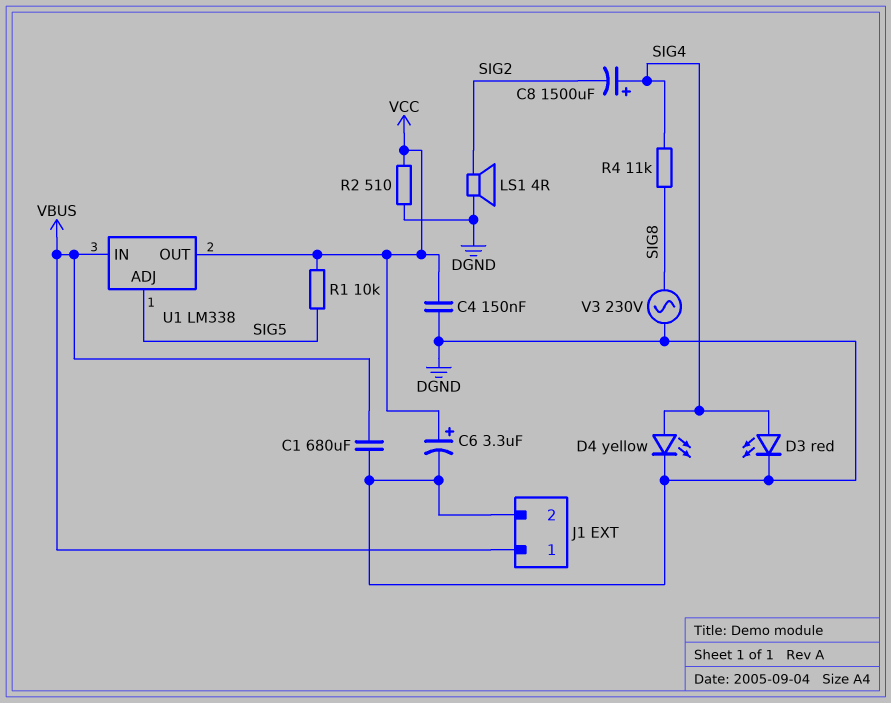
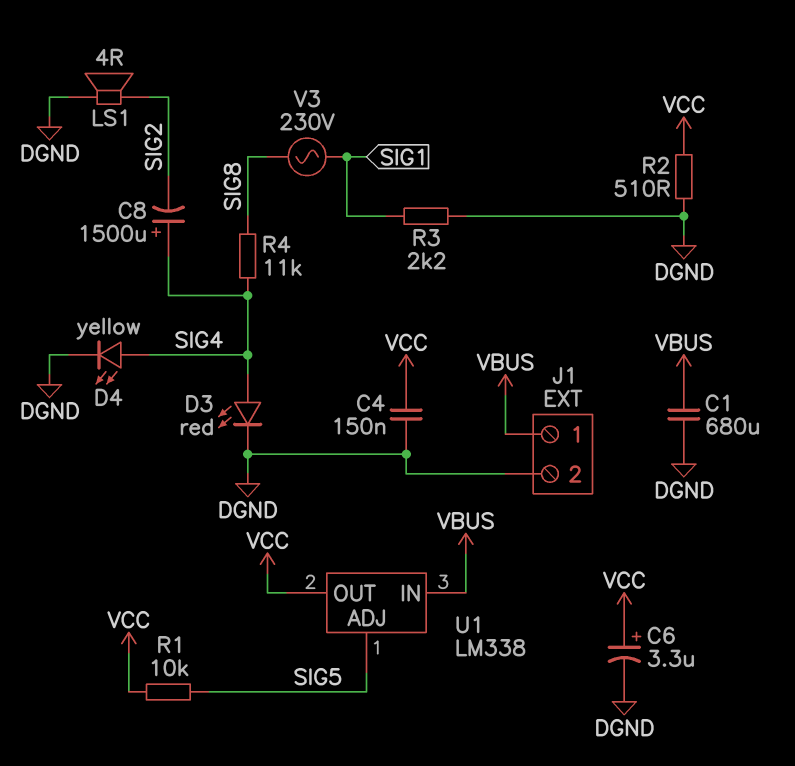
R3: none -> 2.2k (DGND, SIG1)
V3: AC 230V (DGND, SIG8) -> AC 230V (SIG1, SIG8)

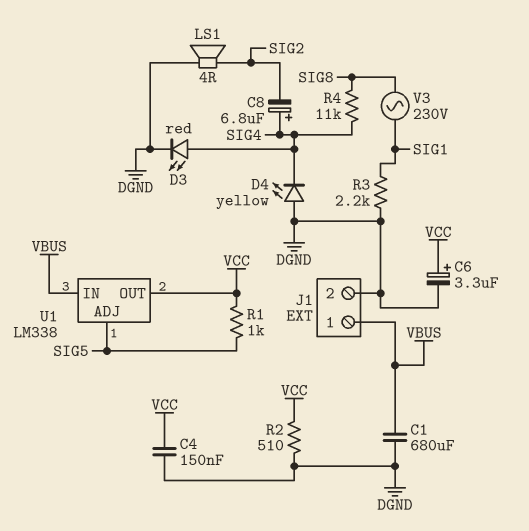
C8: 1500uF (plus SIG4, minus SIG2) -> 6.8uF (plus SIG4, minus SIG2)
D4: LED yellow (A SIG4, K DGND) -> LED yellow (A DGND, K SIG4)
R1: 10k (SIG5, VCC) -> 1k (SIG5, VCC)

